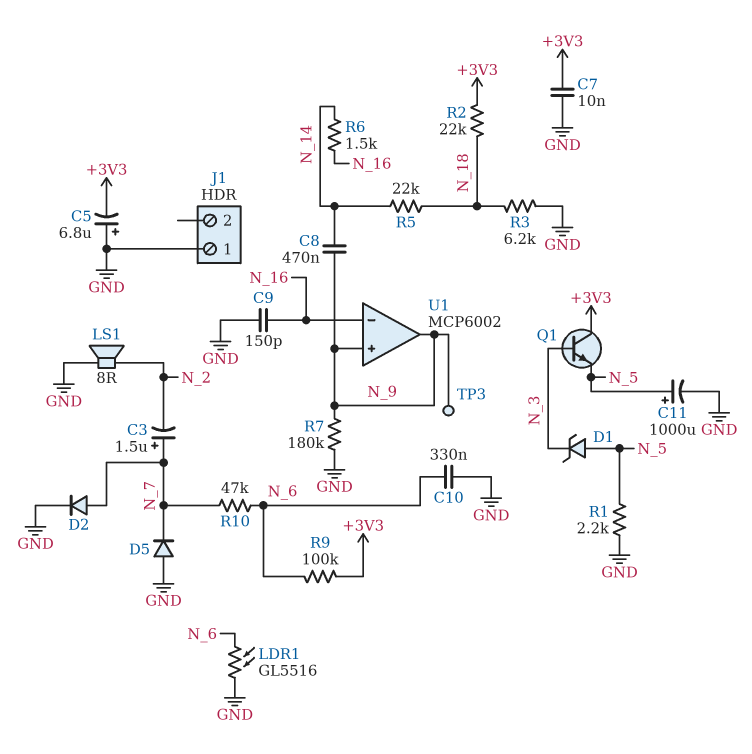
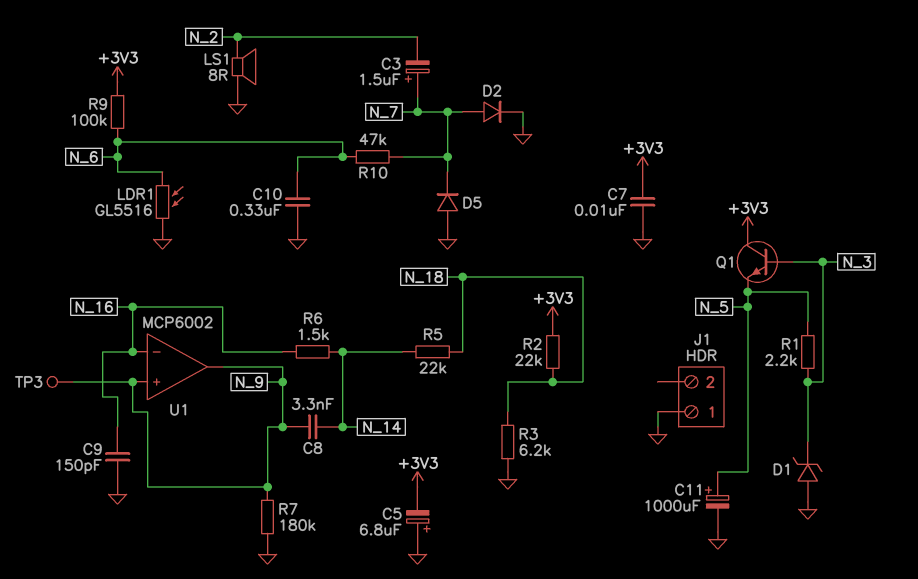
C8: 470nF (N_9, N_14) -> 3.3nF (N_9, N_14)
D1: zener (A N_5, K N_3) -> zener (A GND, K N_3)
R1: 2.2k (GND, N_5) -> 2.2k (N_3, N_5)

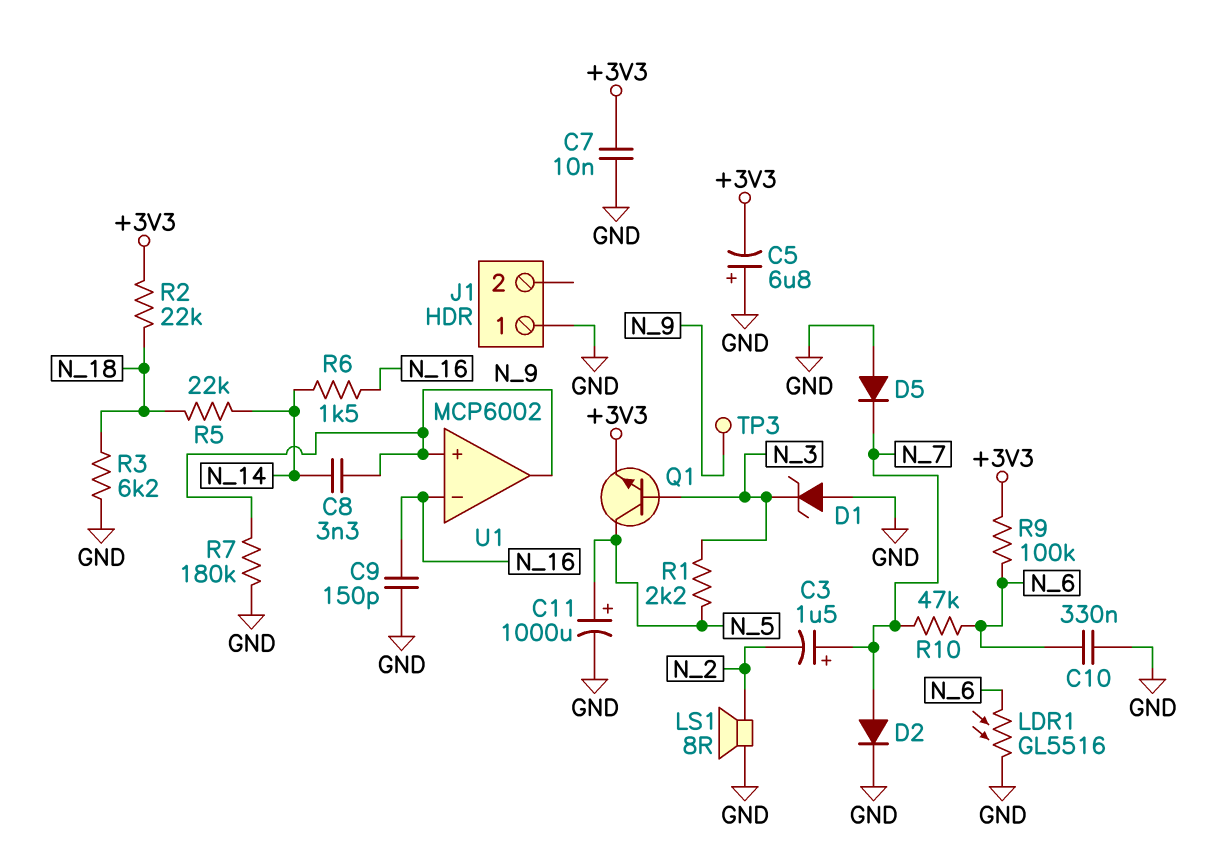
Q1: NPN (B N_3, C +3V3, E N_5) -> NPN (B N_3, C N_5, E +3V3)

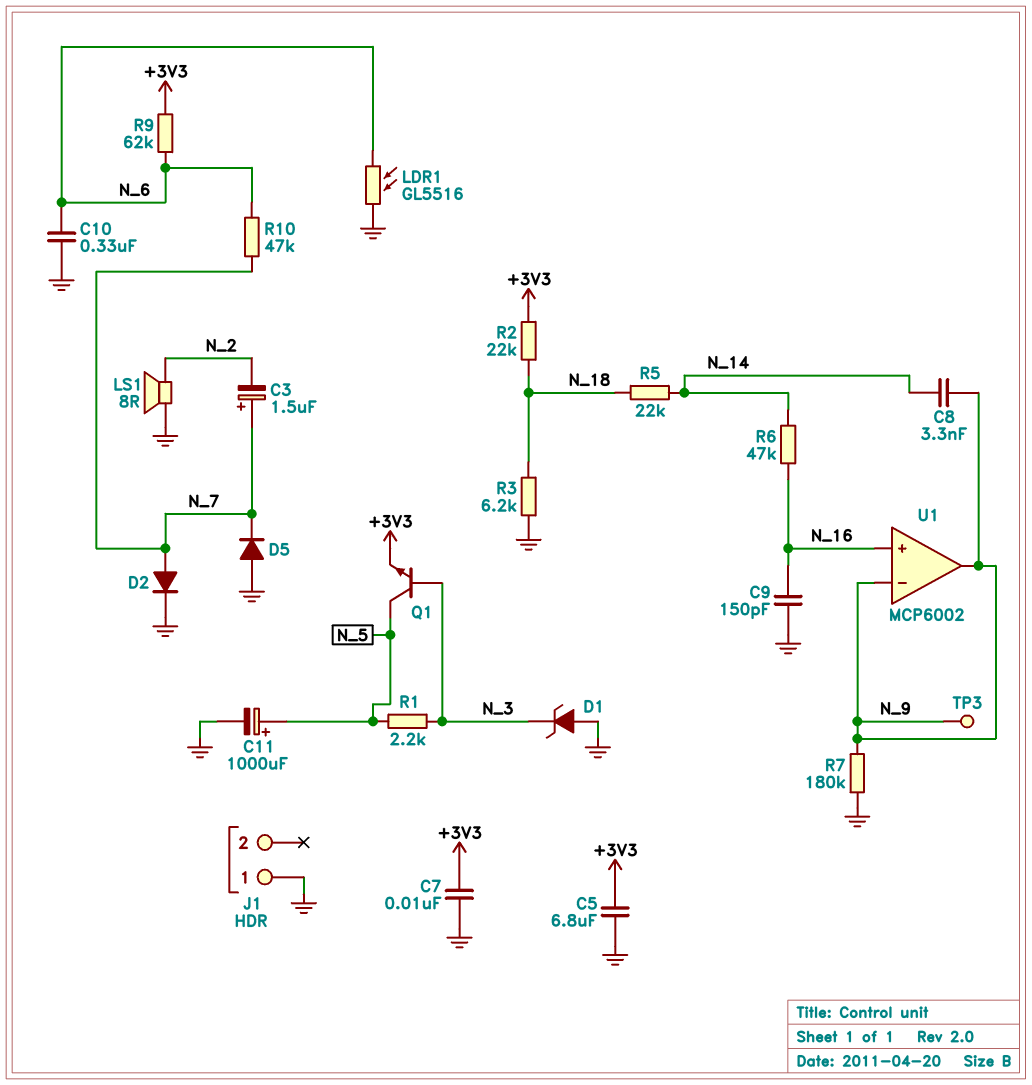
C5: 6.8uF (plus GND, minus +3V3) -> 6.8uF (+3V3, GND)
R6: 1.5k (N_14, N_16) -> 47k (N_14, N_16)
R9: 100k (+3V3, N_6) -> 62k (+3V3, N_6)
U1 pin in+: N_9 -> N_16
U1 pin in-: N_16 -> N_9

